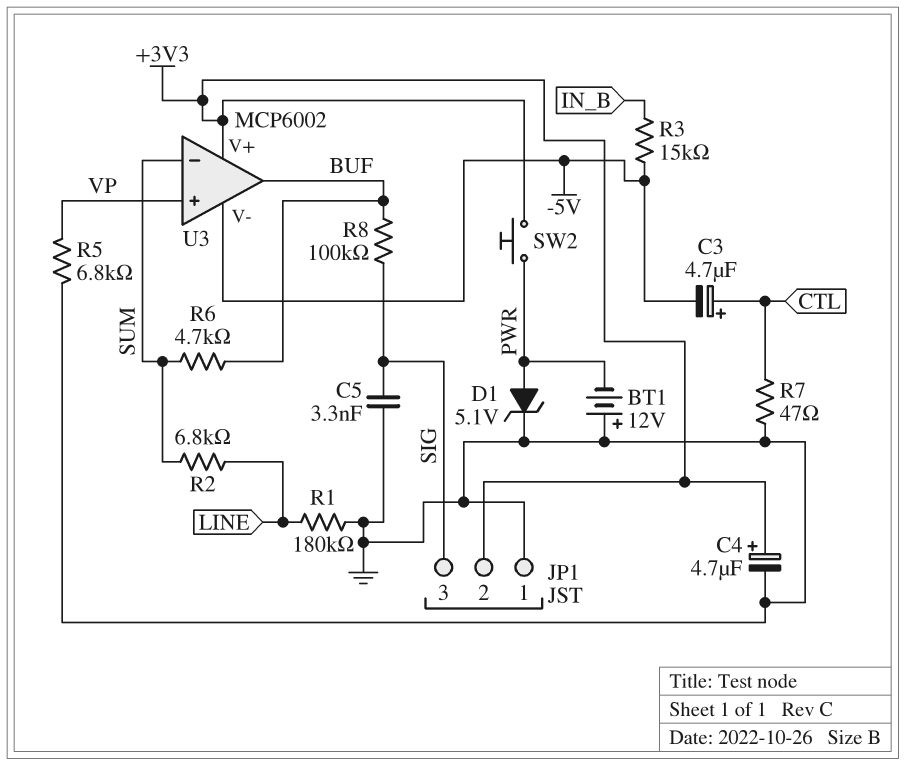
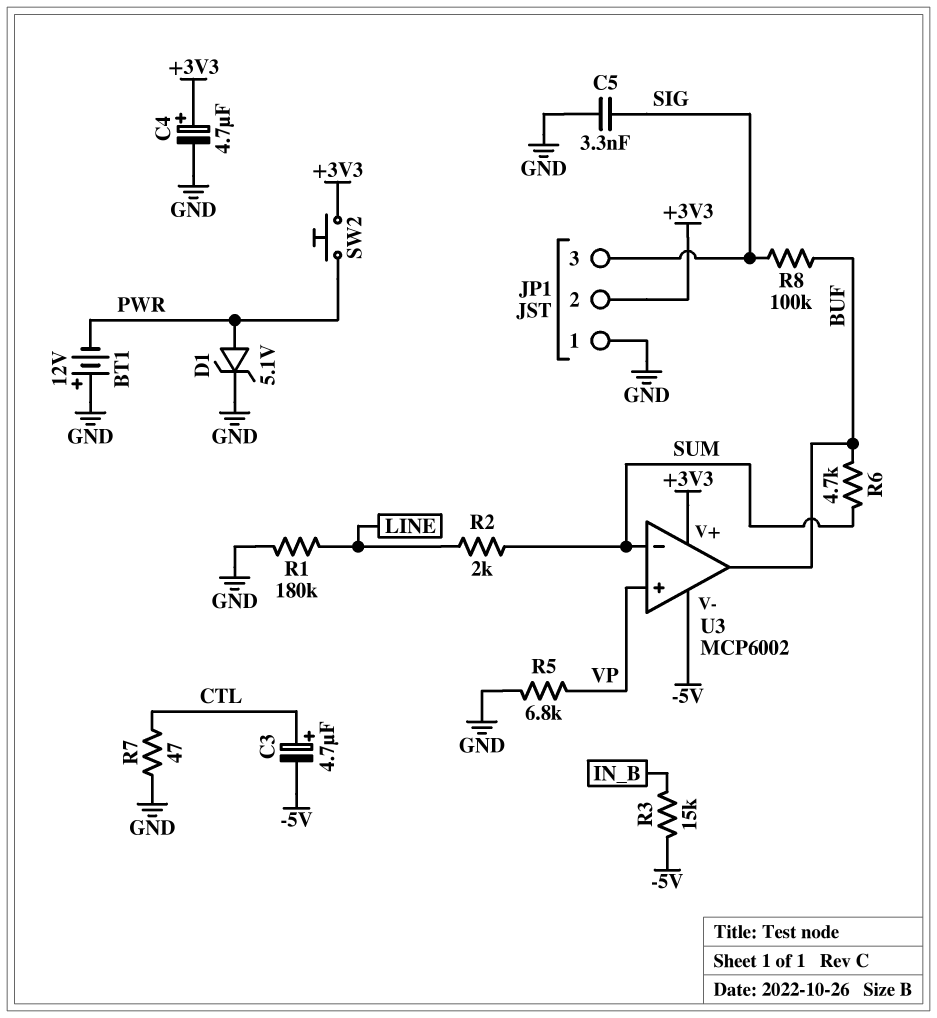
R2: 6.8k (LINE, SUM) -> 2k (LINE, SUM)

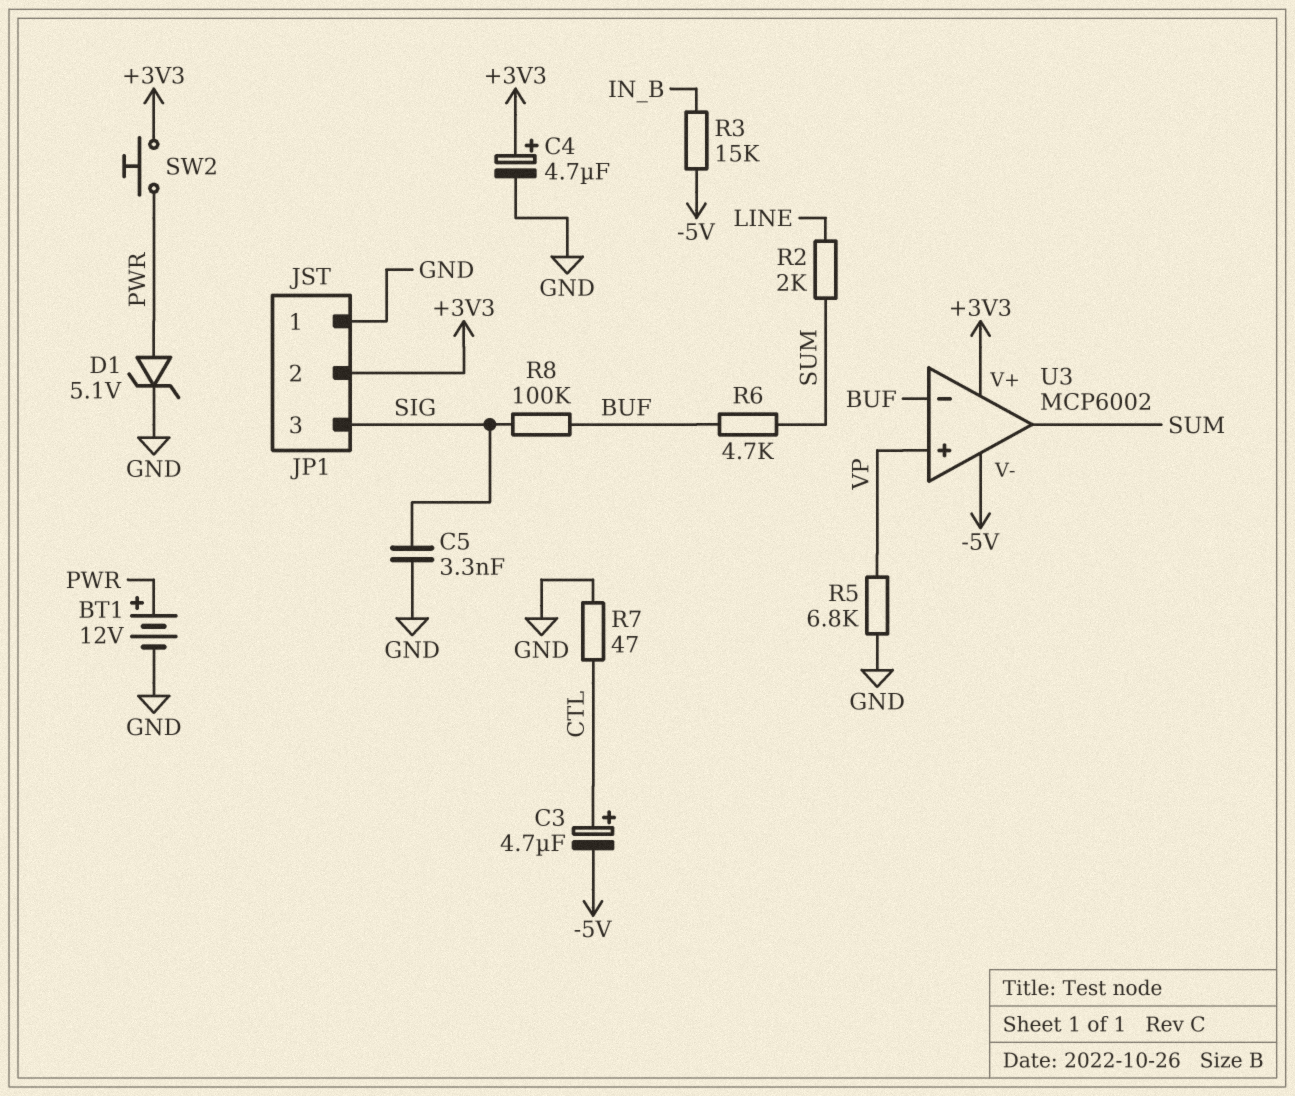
BT1: 12V (plus GND, minus PWR) -> 12V (plus PWR, minus GND)
R1: 180k (GND, LINE) -> none
U3 pin in-: SUM -> BUF
U3 pin out: BUF -> SUM

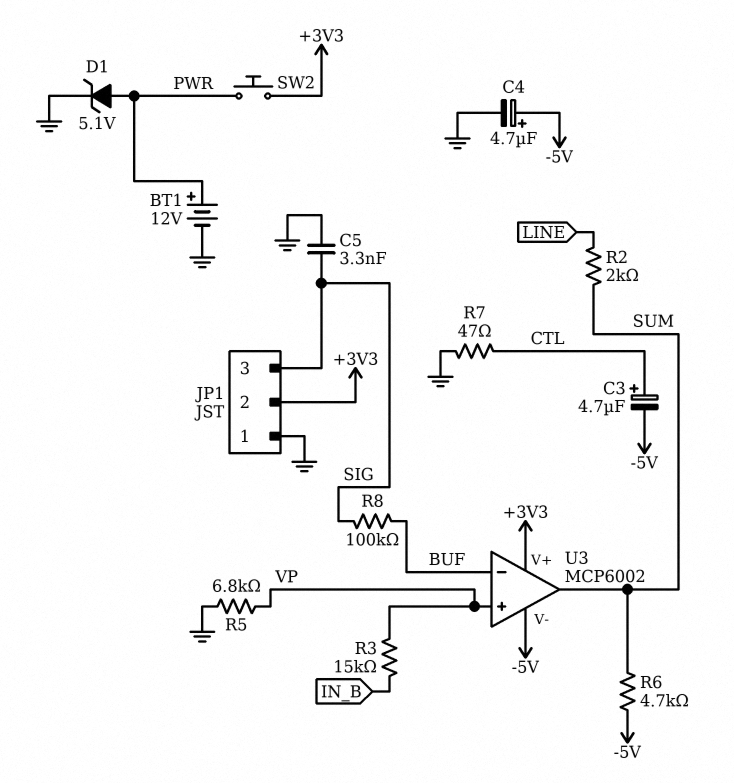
C4: 4.7uF (plus +3V3, minus GND) -> 4.7uF (plus -5V, minus GND)
R3: 15k (-5V, IN_B) -> 15k (IN_B, VP)
R6: 4.7k (BUF, SUM) -> 4.7k (-5V, SUM)

